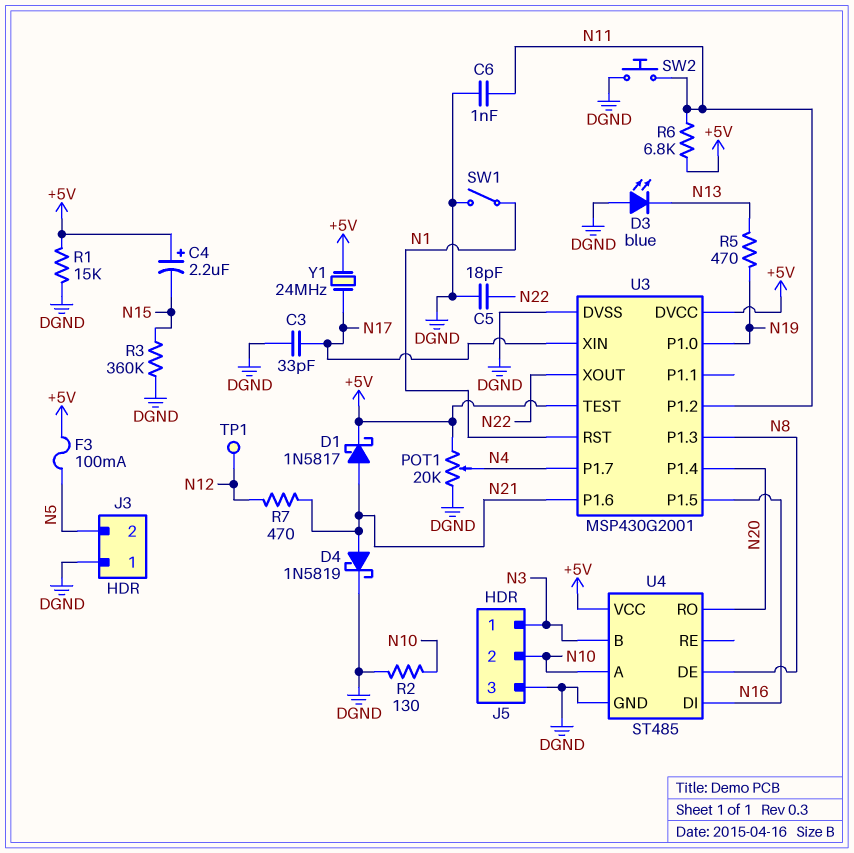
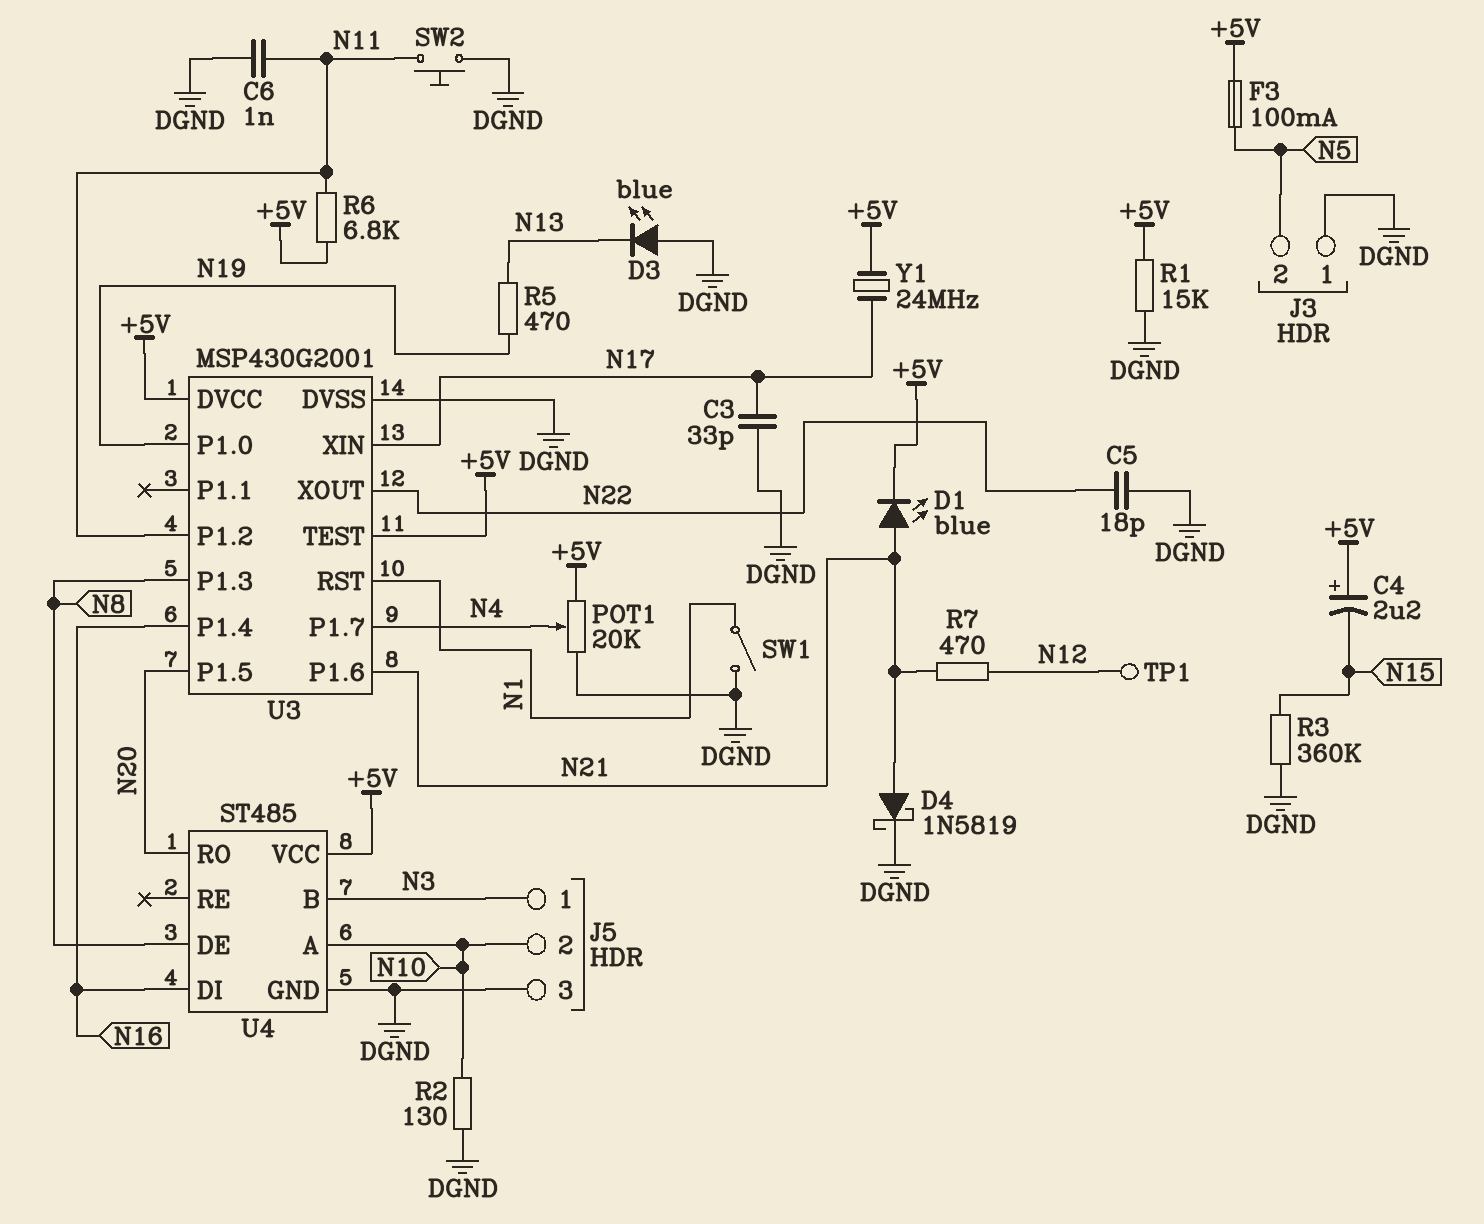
D1: schottky 1N5817 (A N21, K +5V) -> LED blue (A N21, K +5V)
U3 pin P1.4: N20 -> N16
U3 pin P1.5: N16 -> N20

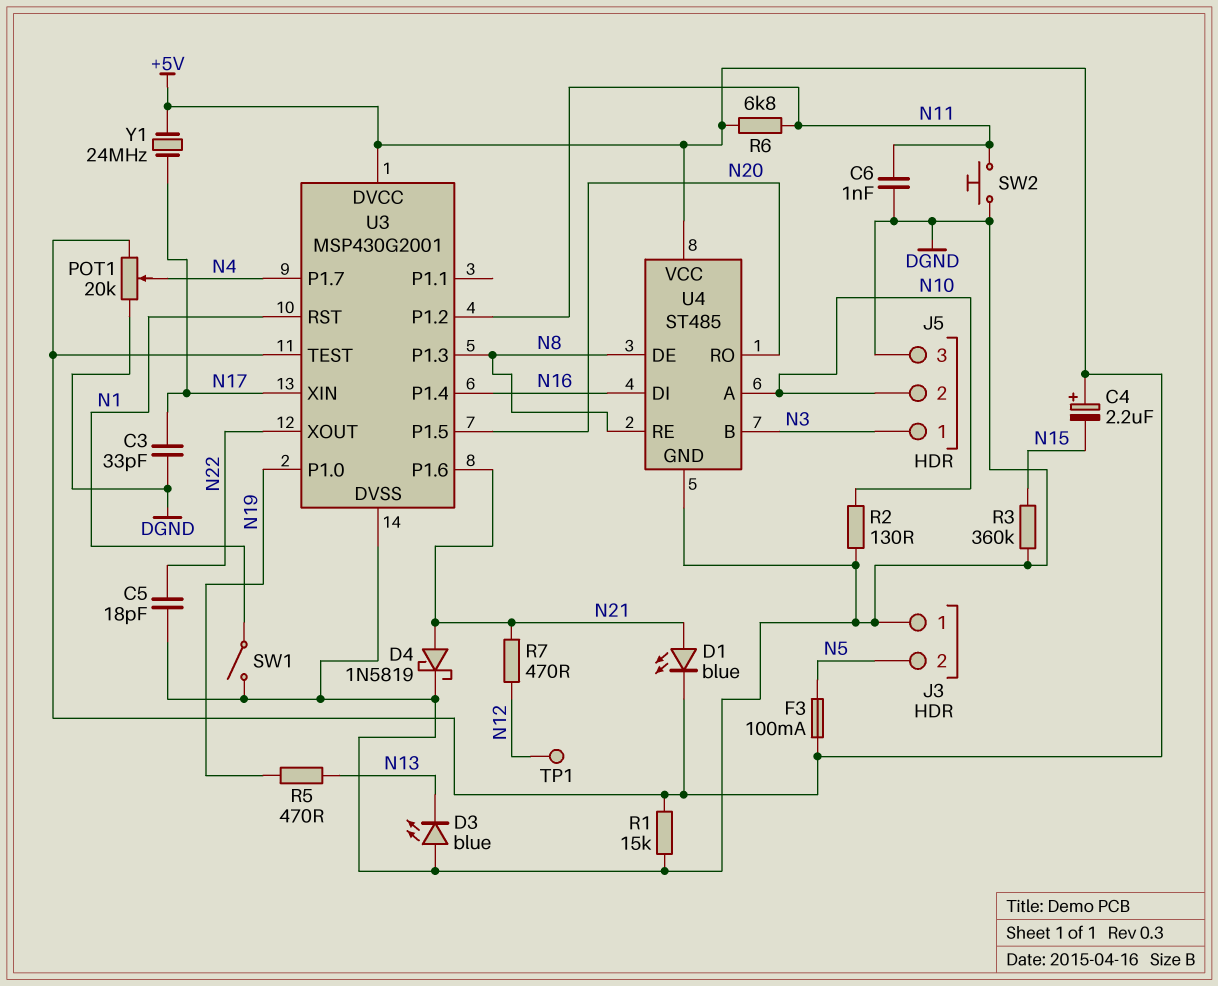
U4 pin RE: none -> N8

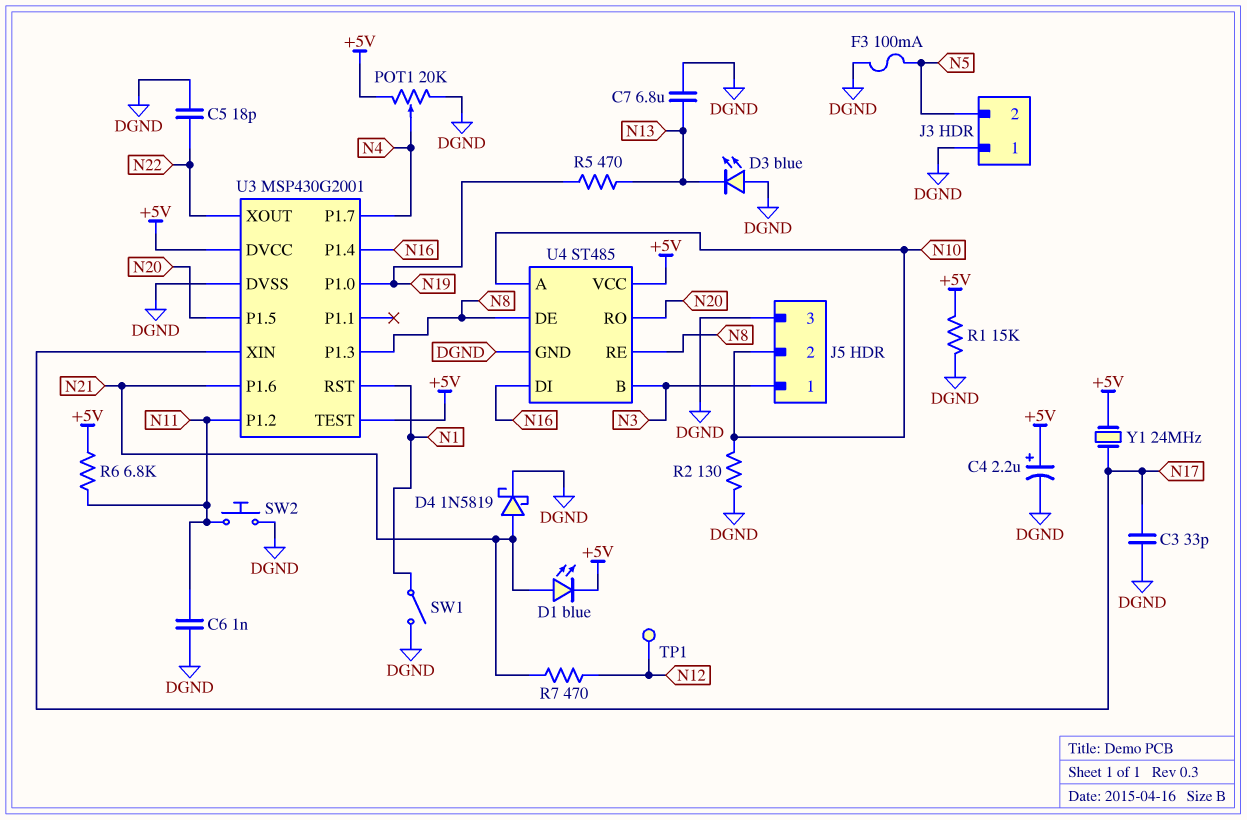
C4: 2.2uF (plus +5V, minus N15) -> 2.2uF (plus +5V, minus DGND)
C7: none -> 6.8uF (DGND, N13)
F3: 100mA (+5V, N5) -> 100mA (DGND, N5)
R3: 360k (DGND, N15) -> none

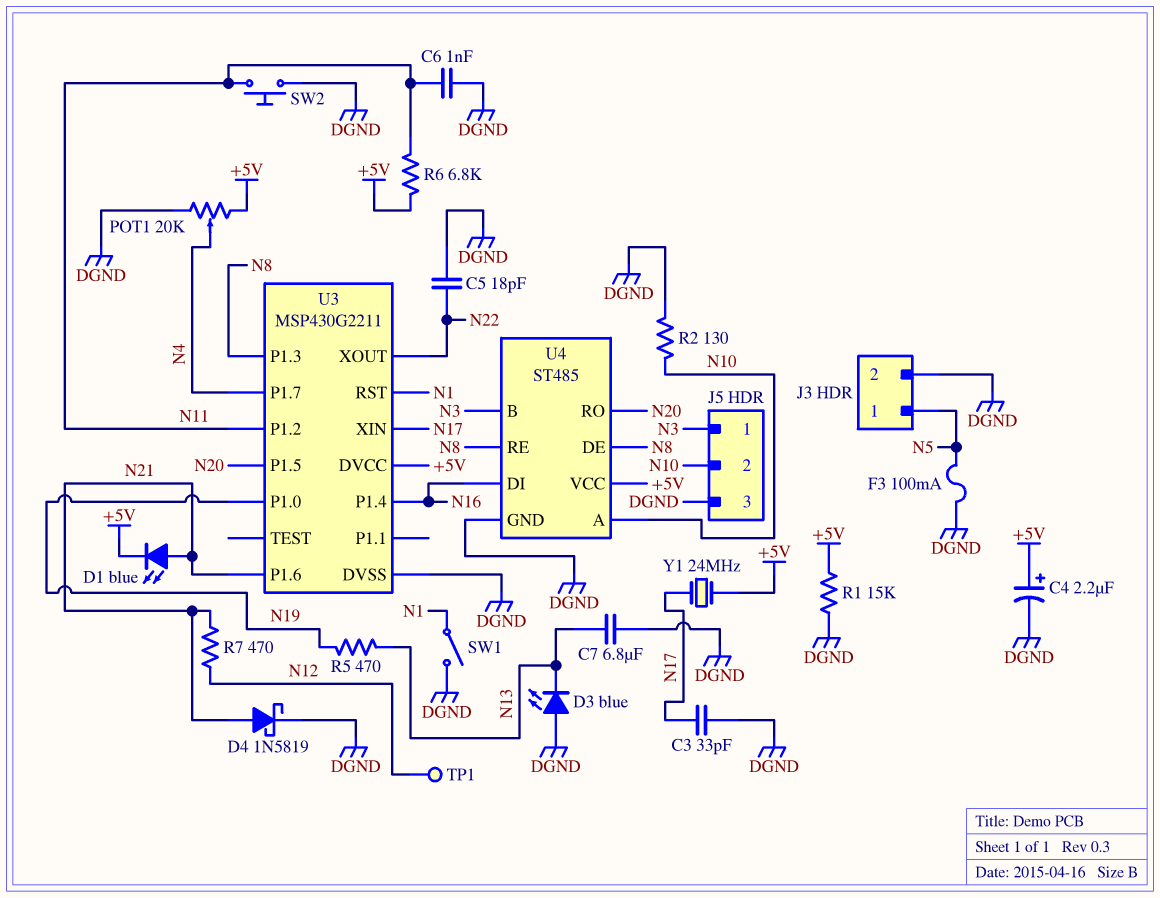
J3 pin 1: DGND -> N5
J3 pin 2: N5 -> DGND
U3: MSP430G2001 -> MSP430G2211
U3 pin TEST: +5V -> none

